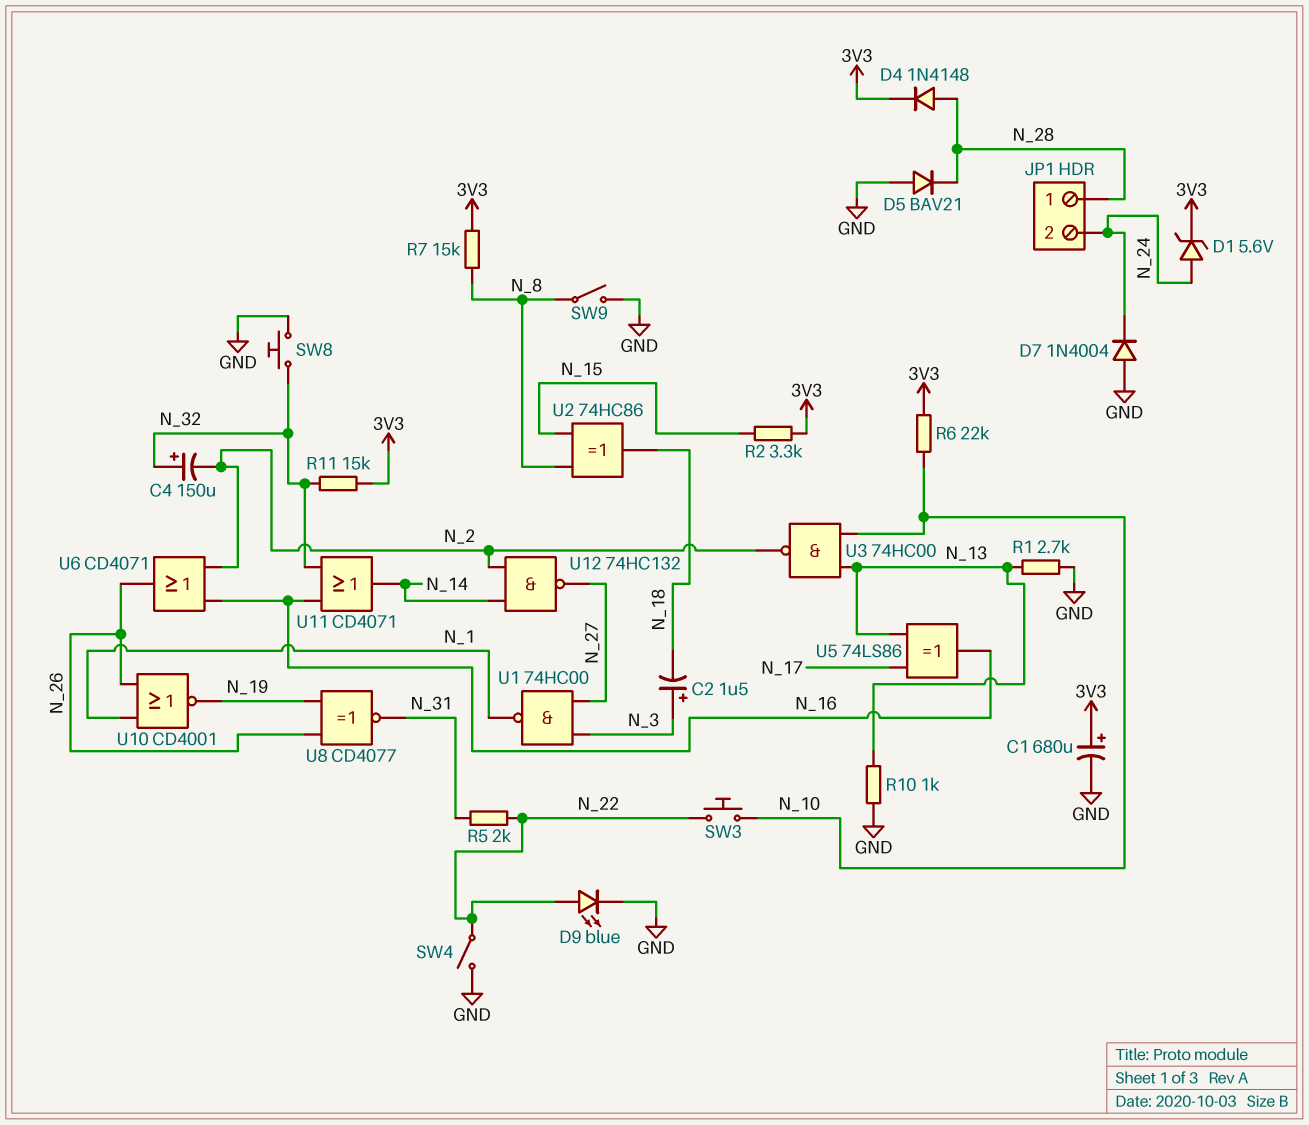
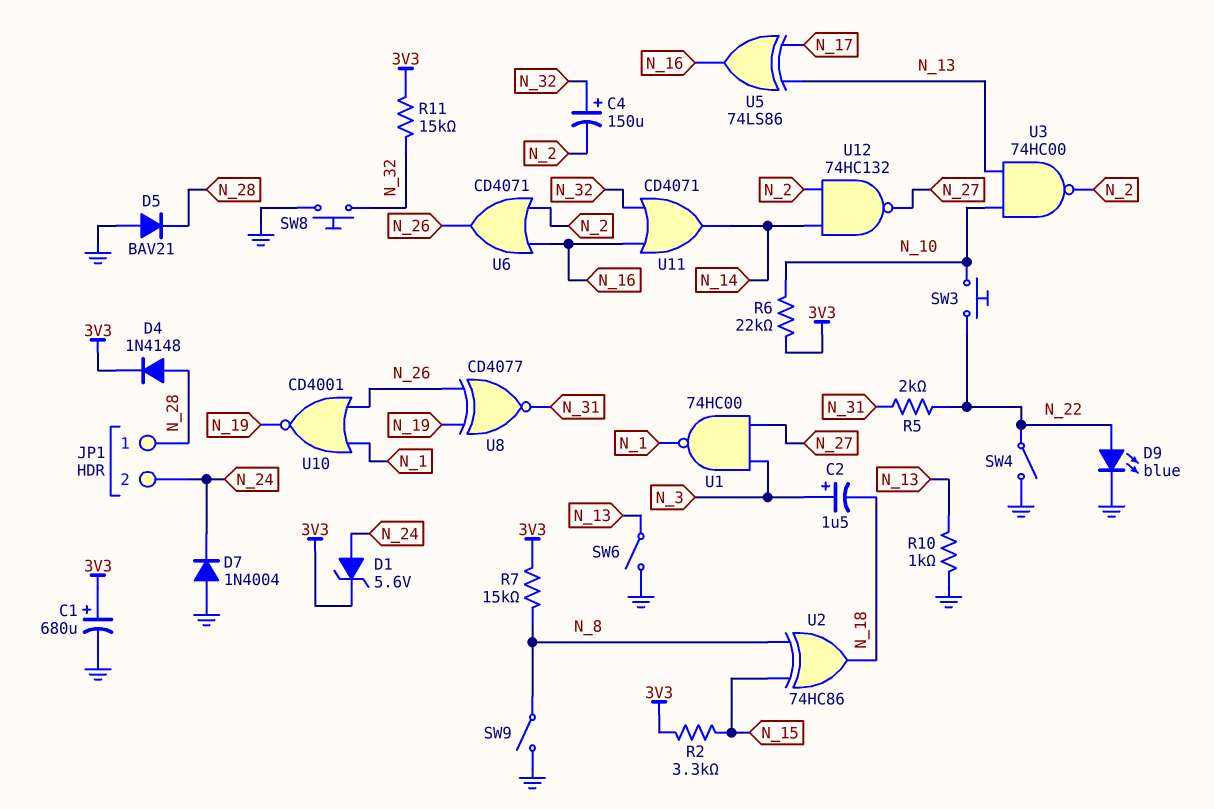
R1: 2.7k (GND, N_13) -> none
SW6: none -> switch (GND, N_13)

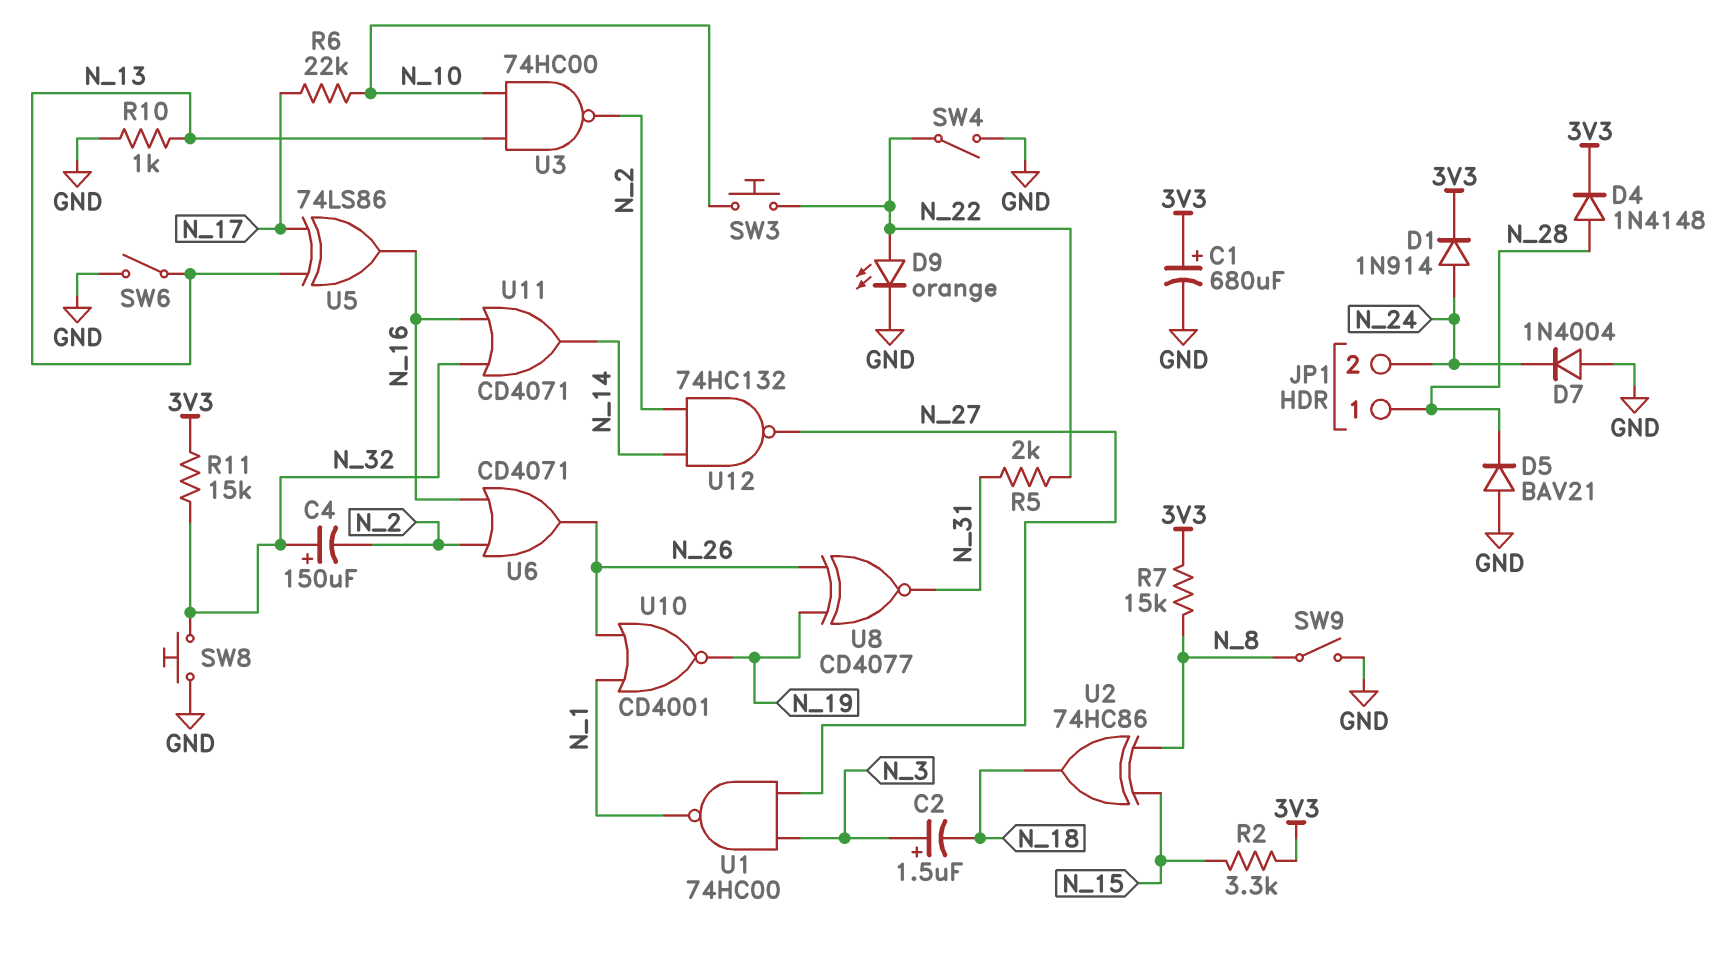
D1: zener 5.6V (A N_24, K 3V3) -> diode 1N914 (A N_24, K 3V3)
D9: LED blue (A N_22, K GND) -> LED orange (A N_22, K GND)
R6: 22k (3V3, N_10) -> 22k (N_10, N_17)

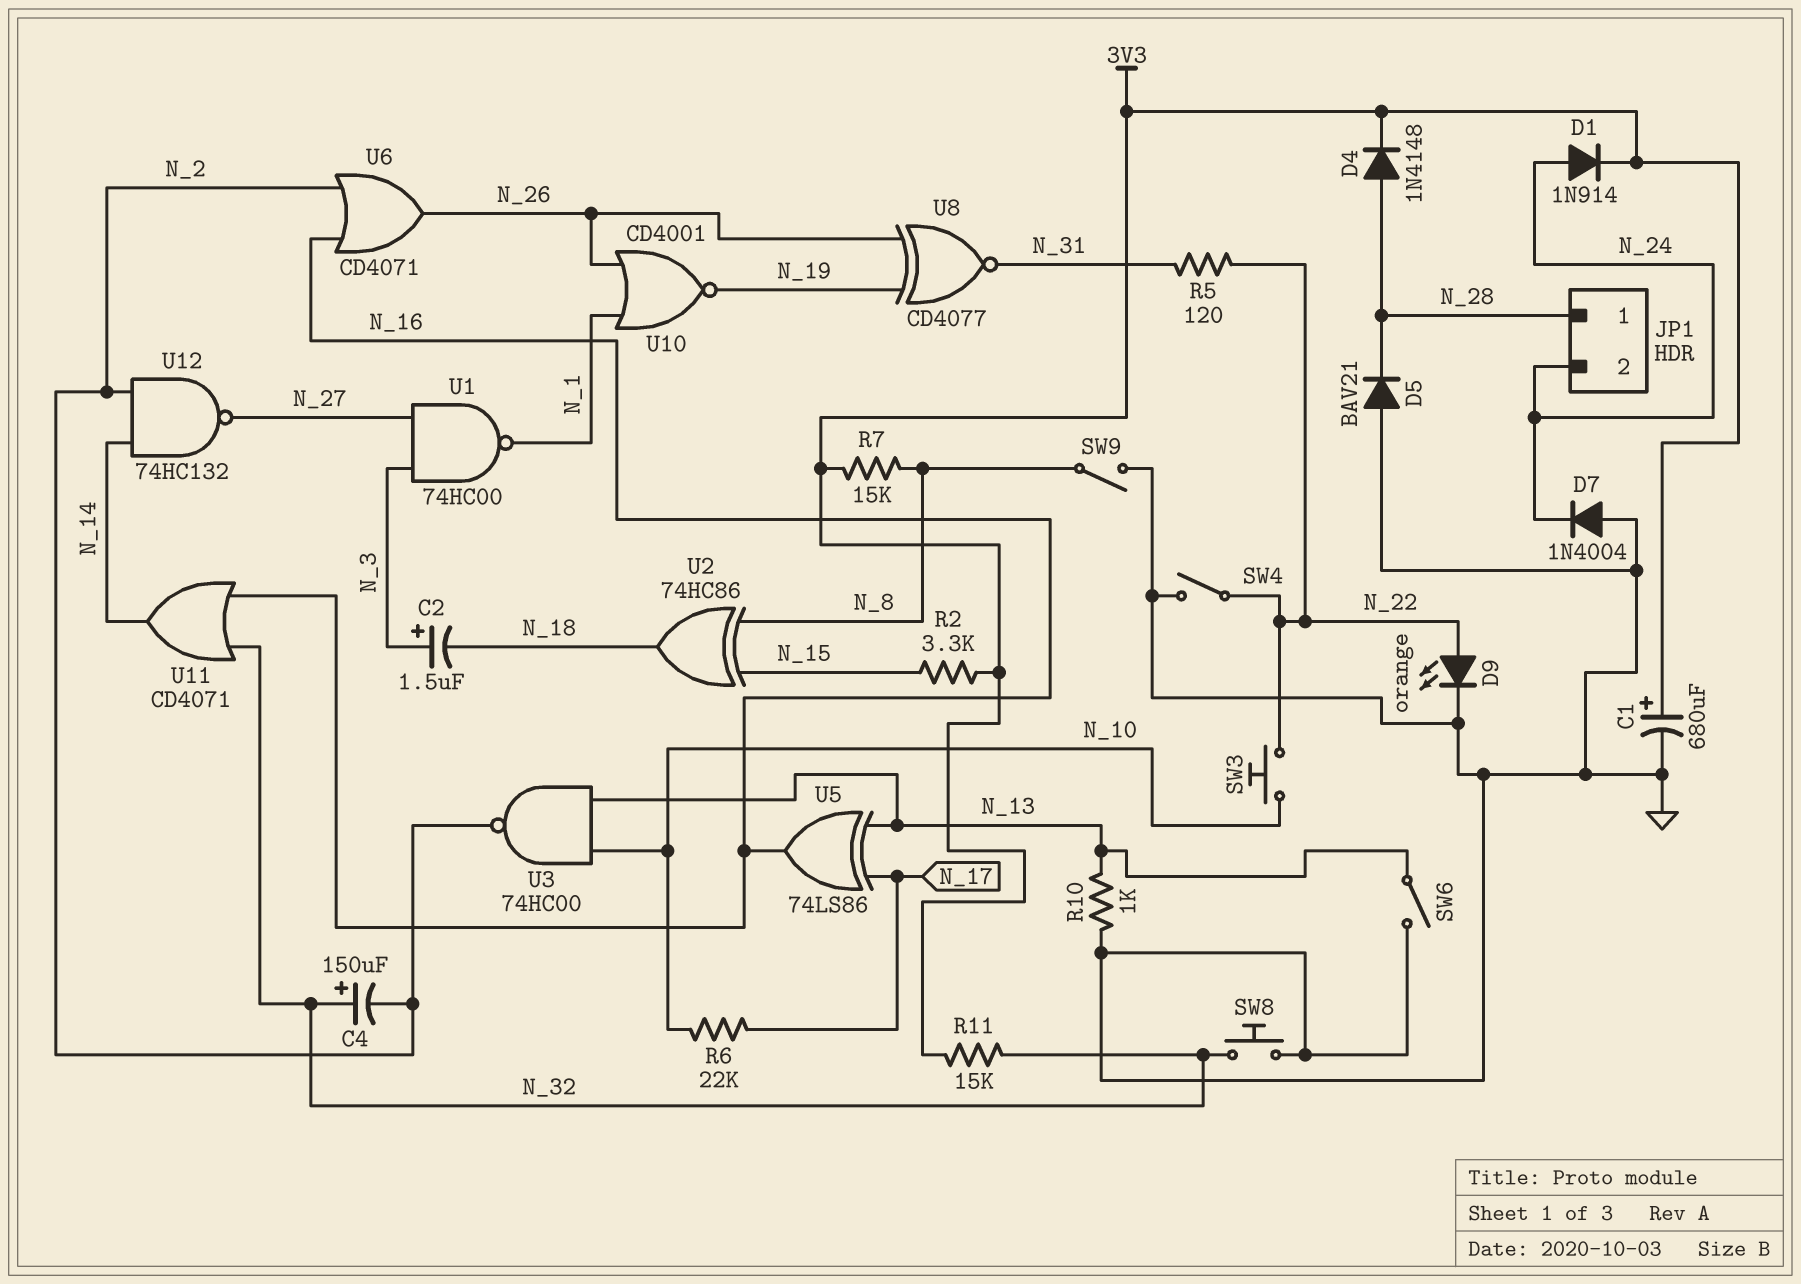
R5: 2k (N_22, N_31) -> 120 (N_22, N_31)

